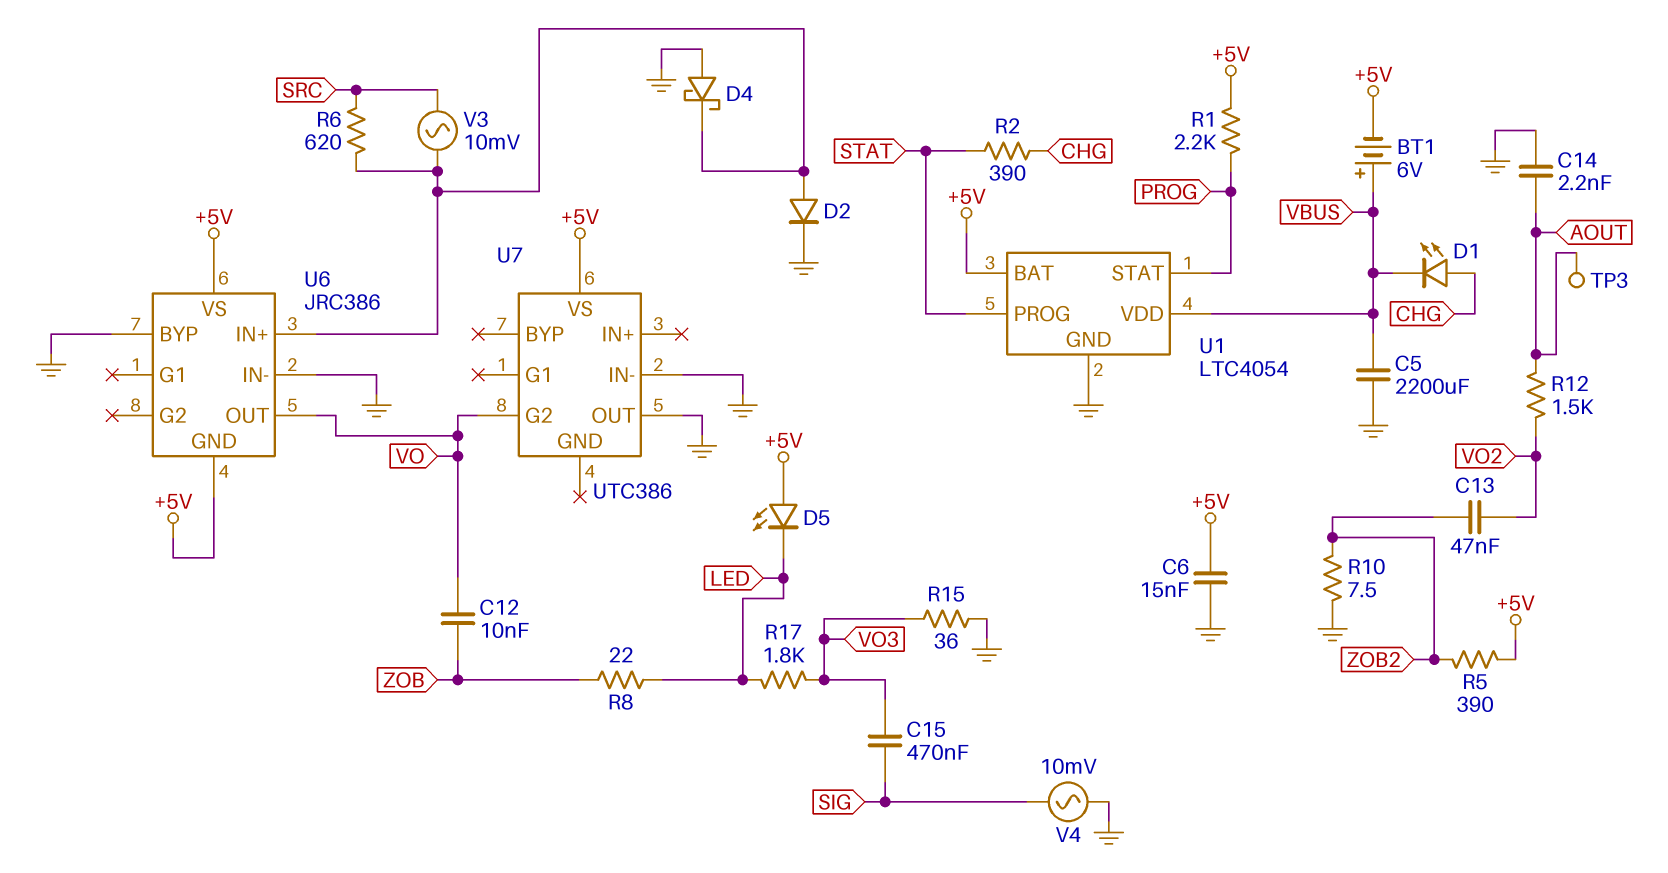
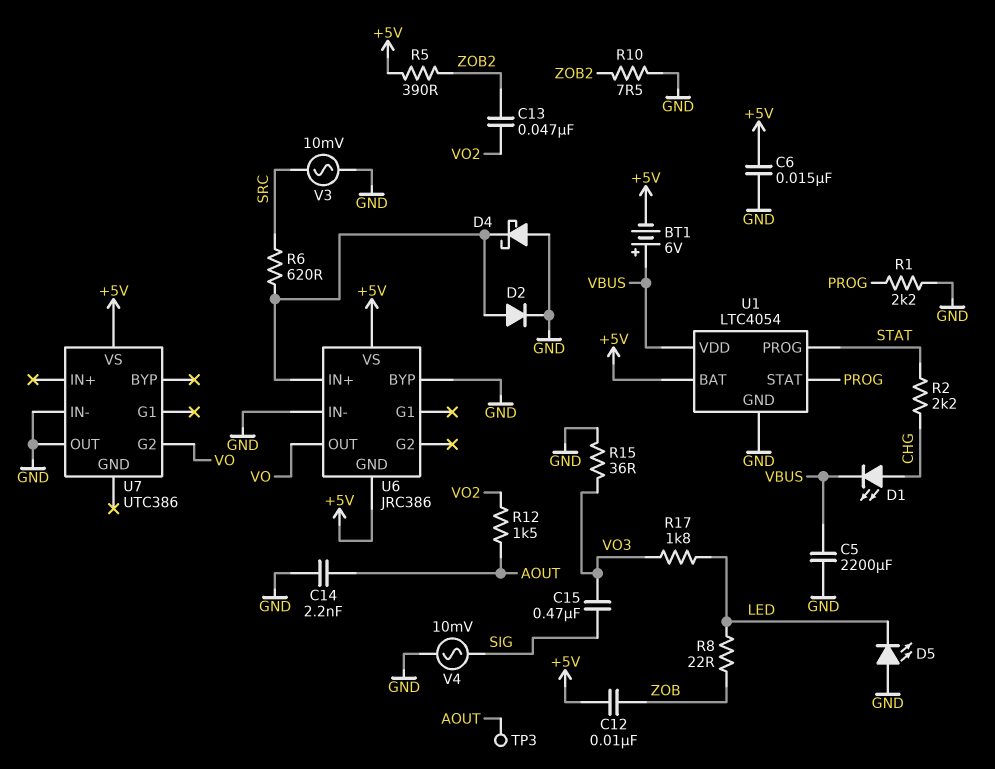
C12: 10nF (VO, ZOB) -> 10nF (+5V, ZOB)
D5: LED (A +5V, K LED) -> LED (A GND, K LED)
R1: 2.2k (+5V, PROG) -> 2.2k (GND, PROG)
R2: 390 (CHG, STAT) -> 2.2k (CHG, STAT)
V3: AC 10mV (SRC, U6/IN+) -> AC 10mV (GND, SRC)

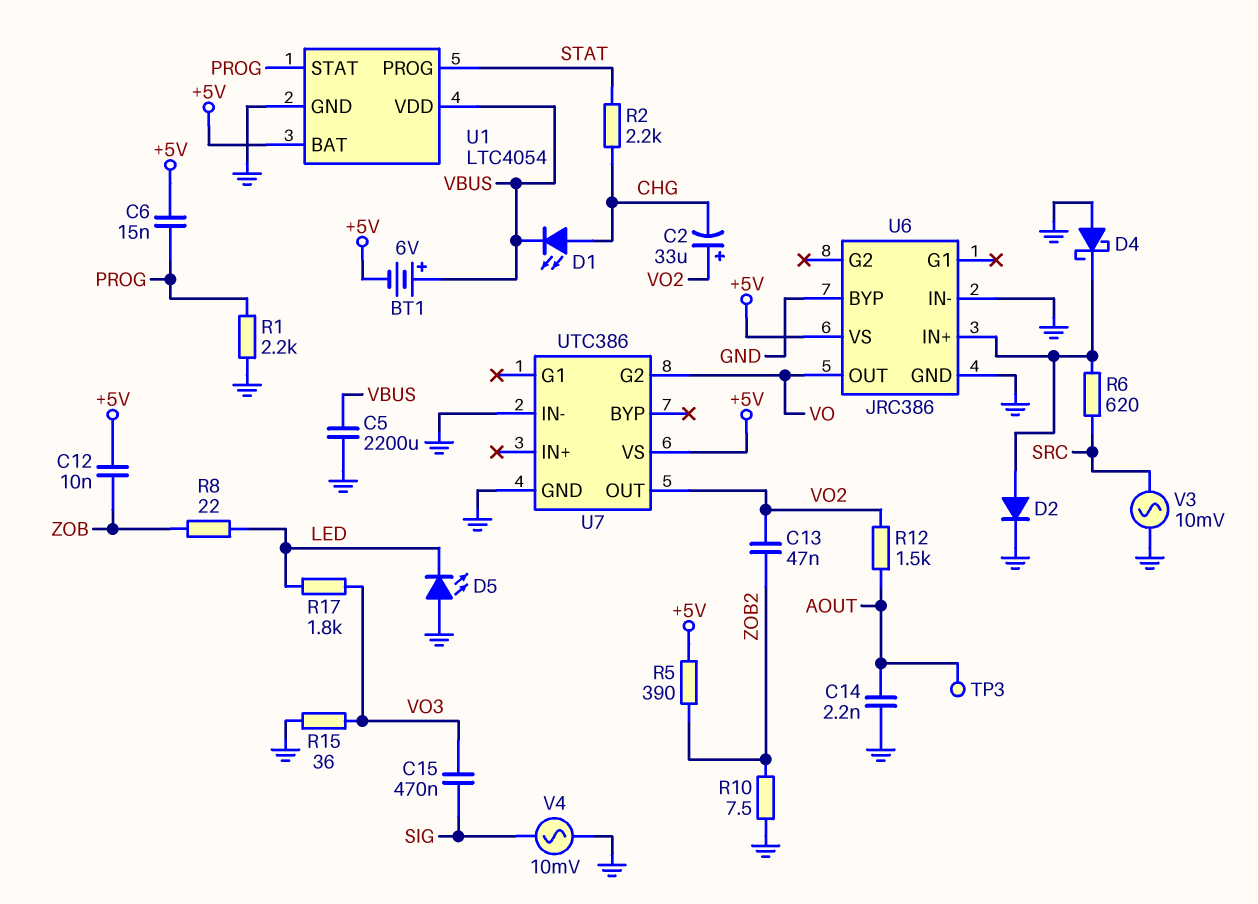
C2: none -> 33uF (plus VO2, minus CHG)
C6: 15nF (+5V, GND) -> 15nF (+5V, PROG)
U6 pin GND: +5V -> GND
U7 pin GND: none -> GND
U7 pin OUT: GND -> VO2

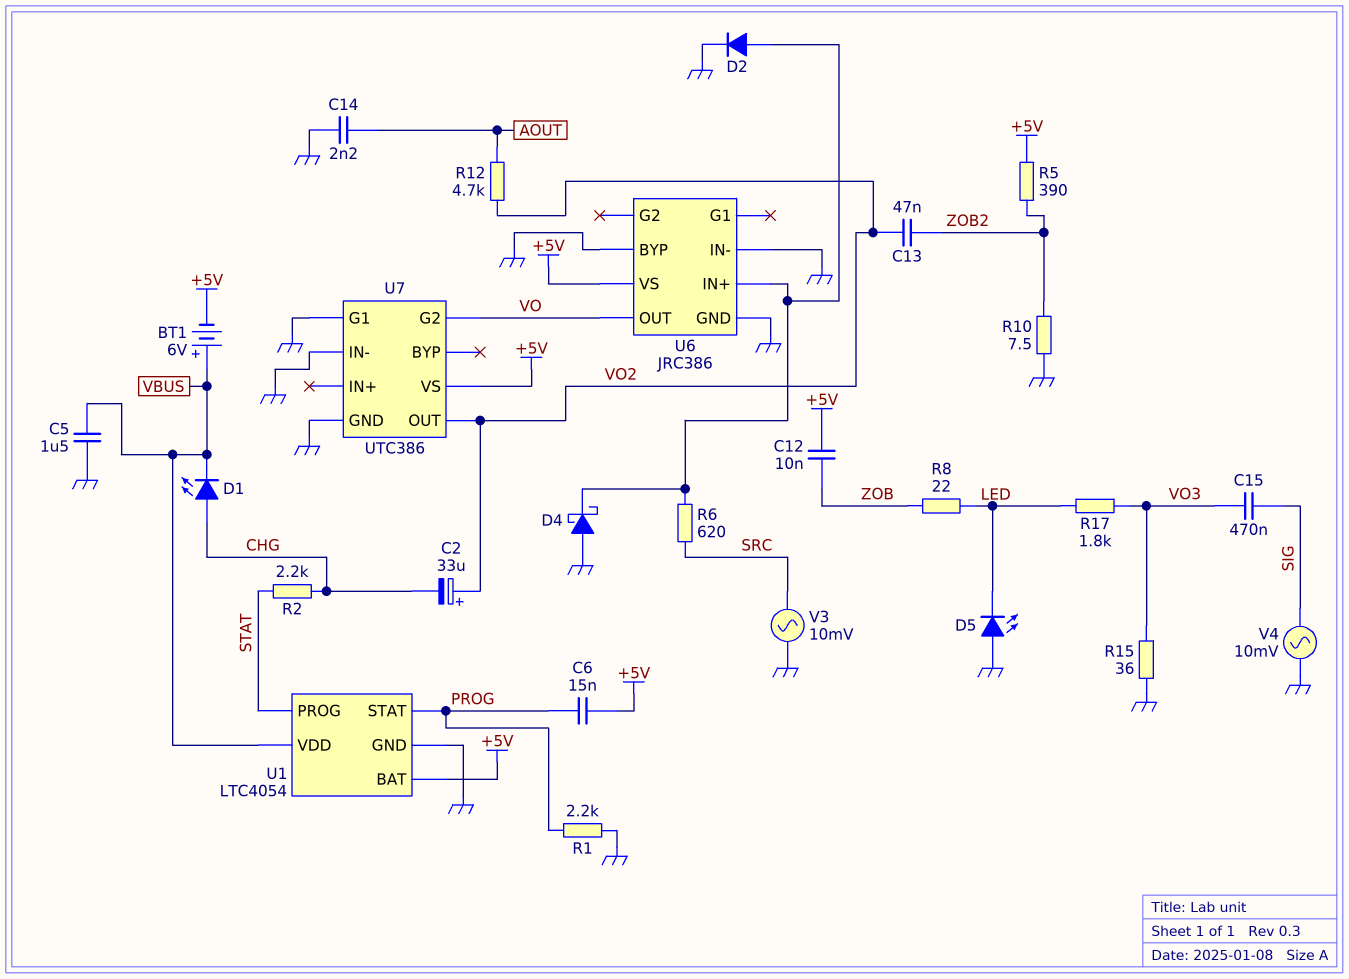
C5: 2200uF (GND, VBUS) -> 1.5uF (GND, VBUS)
R12: 1.5k (AOUT, VO2) -> 4.7k (AOUT, VO2)
TP3: test point (AOUT) -> none
U7 pin G1: none -> GND

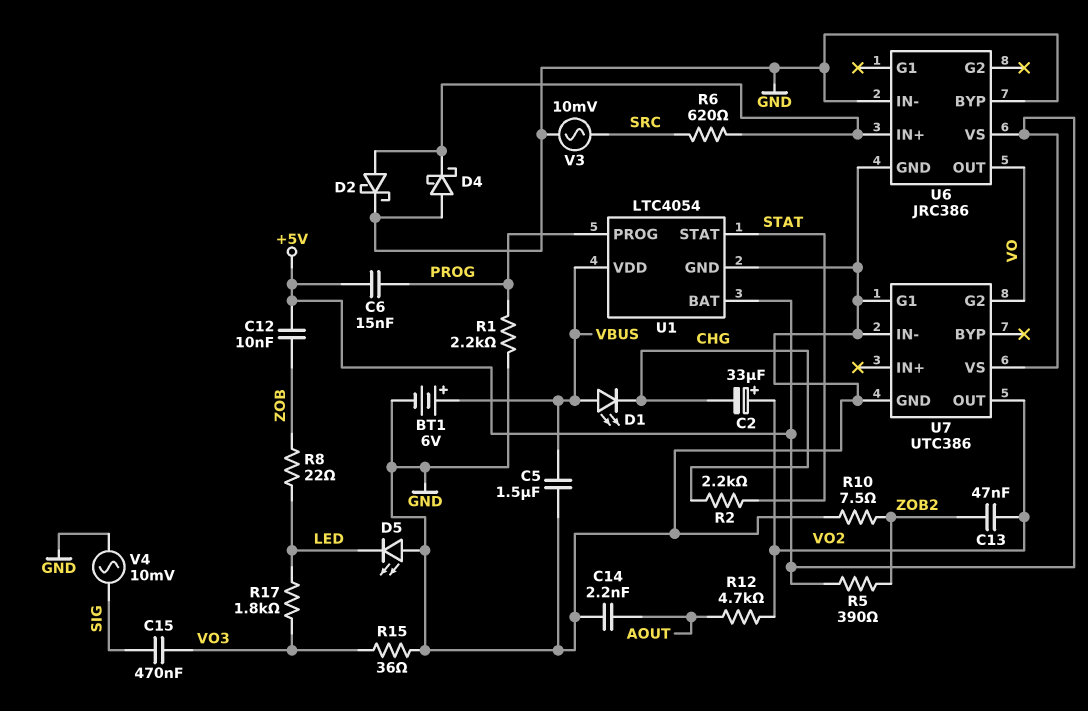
BT1: 6V (plus VBUS, minus +5V) -> 6V (plus VBUS, minus GND)
D1: LED (A CHG, K VBUS) -> LED (A VBUS, K CHG)
D2: diode (A U6/IN+, K GND) -> schottky (A U6/IN+, K GND)
U1 pin PROG: STAT -> PROG
U1 pin STAT: PROG -> STAT

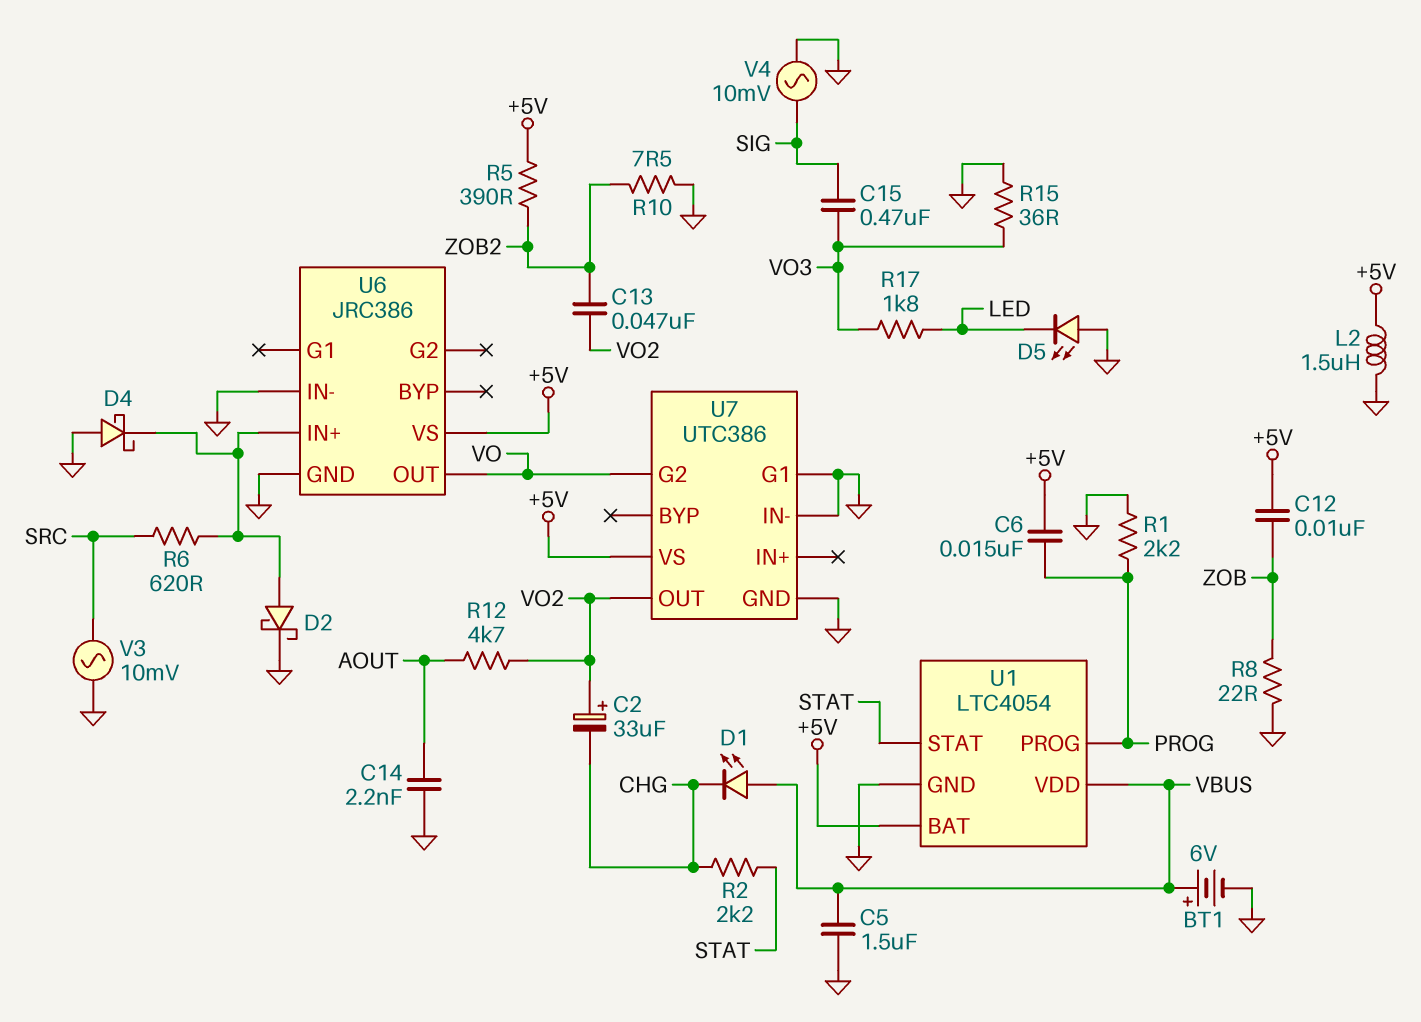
L2: none -> 1.5uH (+5V, GND)
R8: 22 (LED, ZOB) -> 22 (GND, ZOB)
U6 pin BYP: GND -> none

